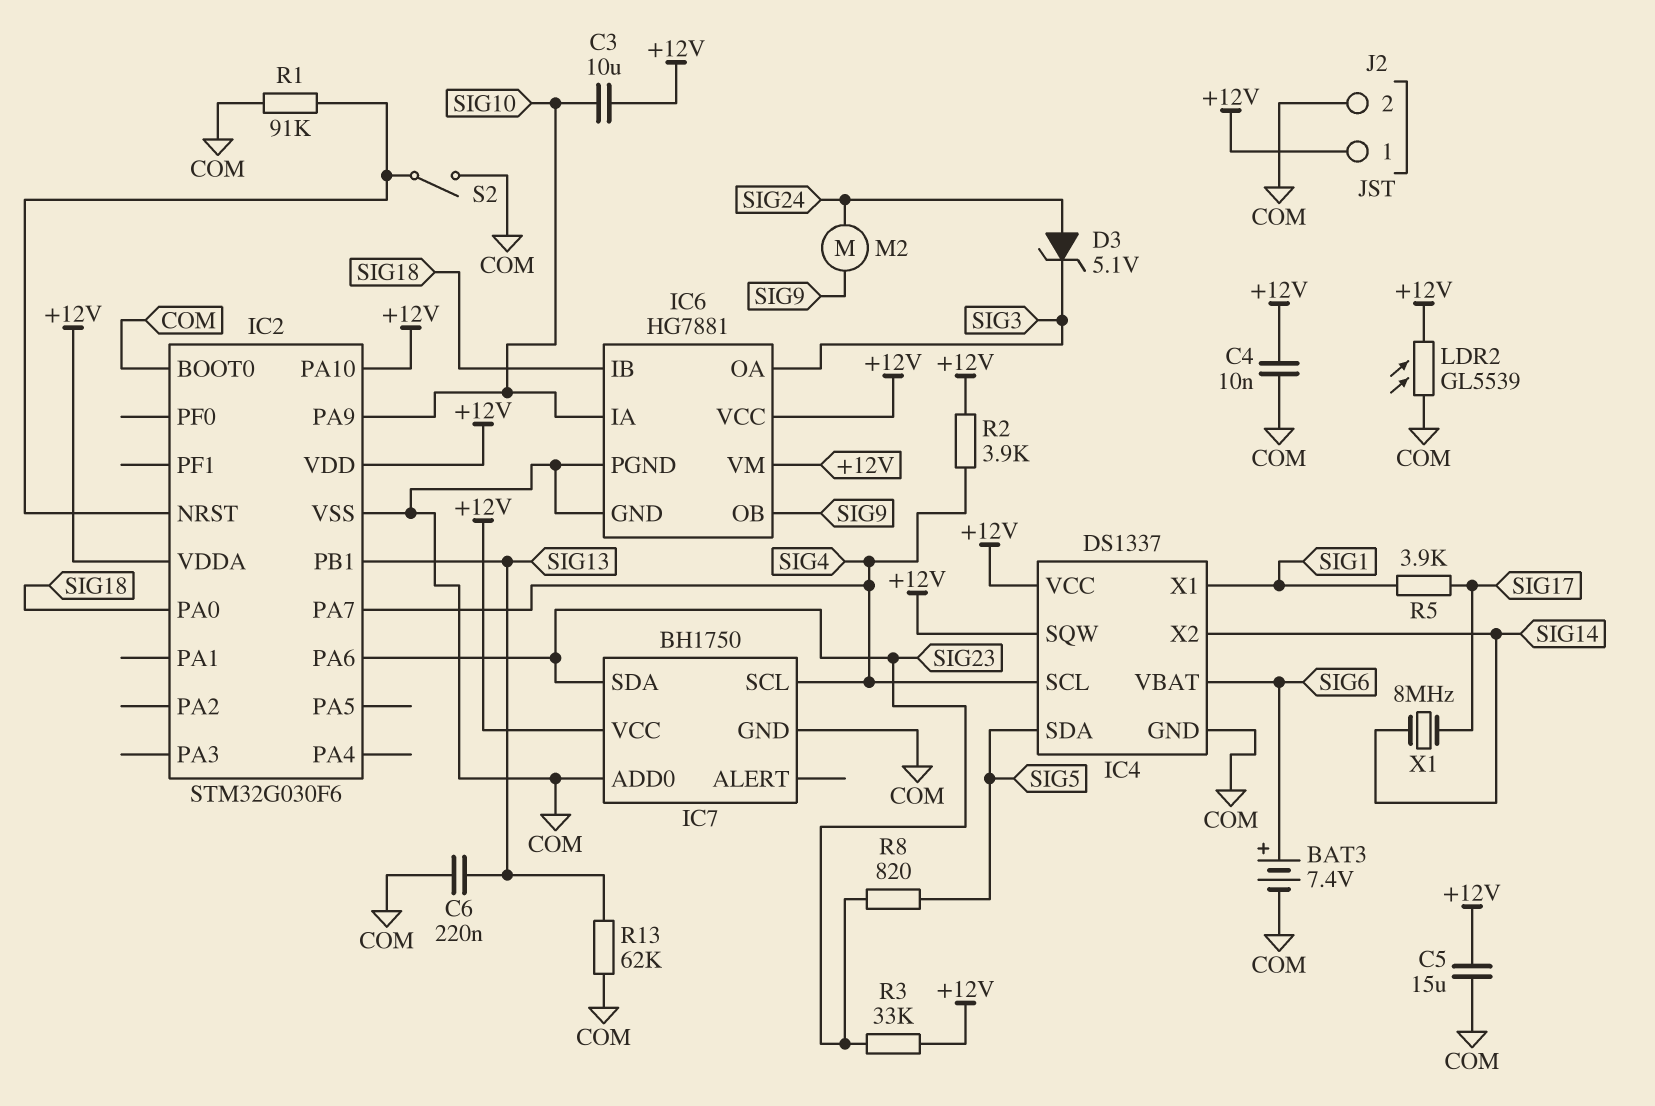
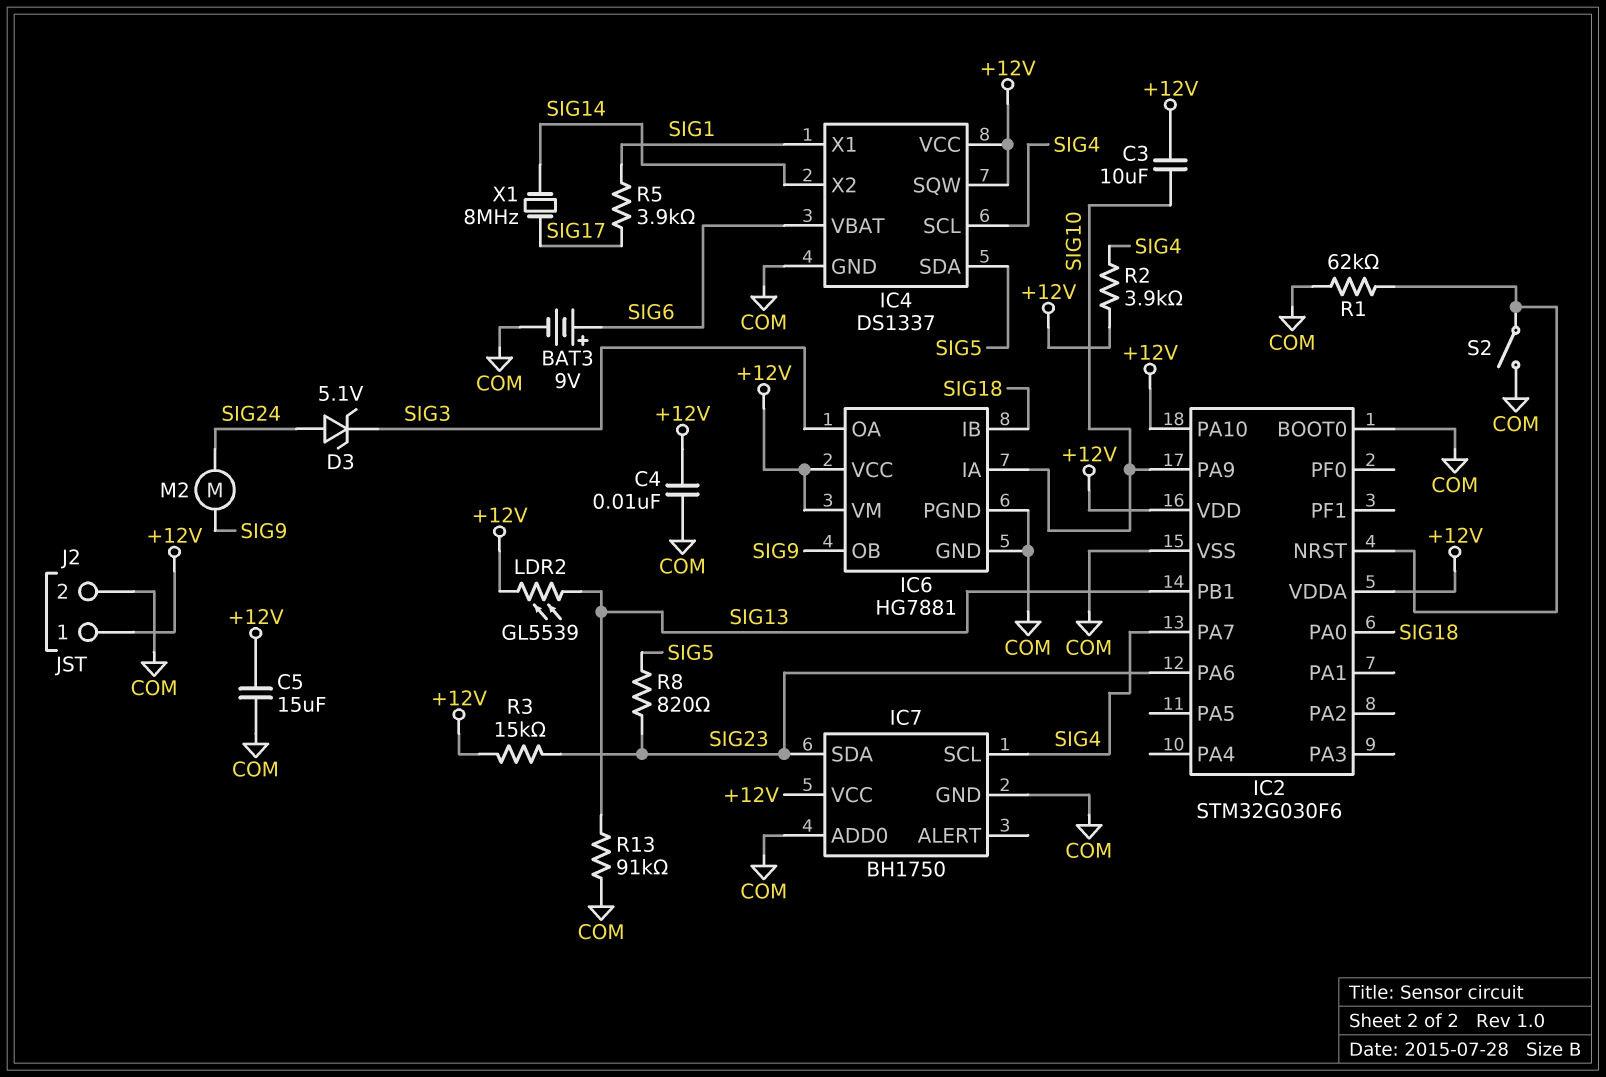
BAT3: 7.4V (plus SIG6, minus COM) -> 9V (plus SIG6, minus COM)
C6: 220nF (COM, SIG13) -> none
LDR2: GL5539 (+12V, COM) -> GL5539 (+12V, SIG13)
R1: 91k (COM, IC2/NRST) -> 62k (COM, IC2/NRST)
R3: 33k (+12V, SIG23) -> 15k (+12V, SIG23)
R13: 62k (COM, SIG13) -> 91k (COM, SIG13)

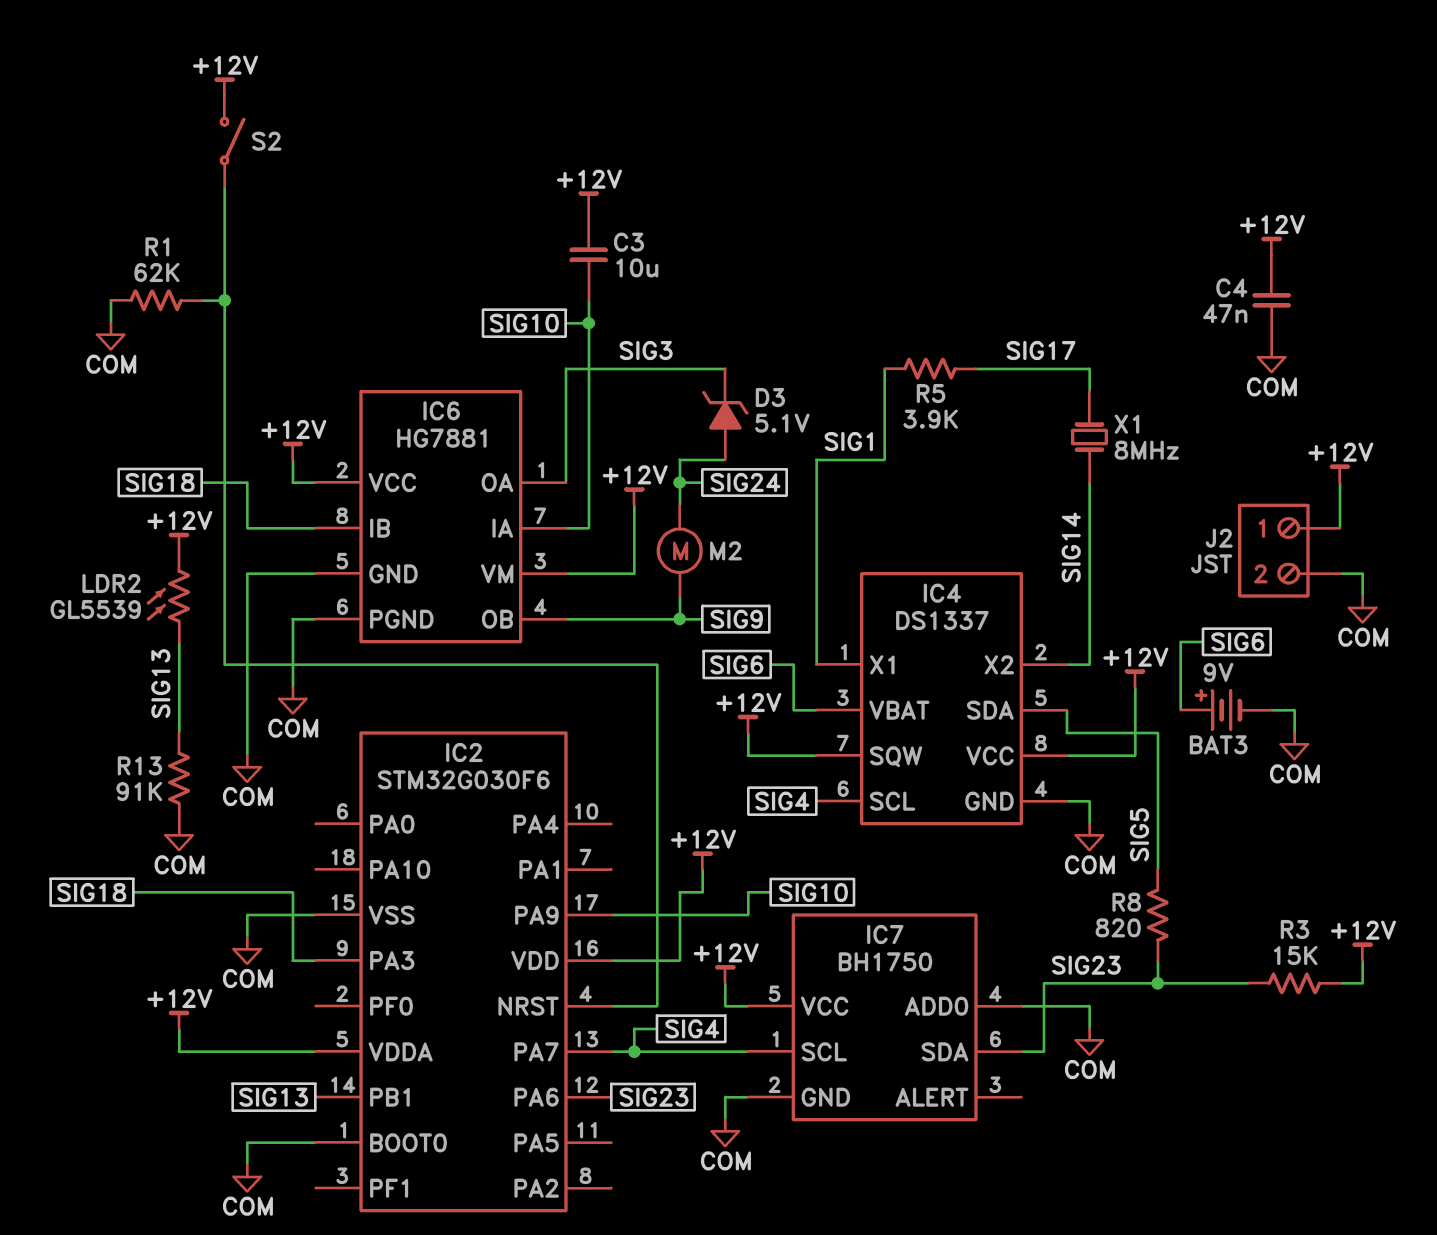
C4: 10nF (+12V, COM) -> 47nF (+12V, COM)
C5: 15uF (+12V, COM) -> none
IC2 pin PA0: SIG18 -> none
IC2 pin PA3: none -> SIG18
IC2 pin PA10: +12V -> none
R2: 3.9k (+12V, SIG4) -> none
S2: switch (COM, IC2/NRST) -> switch (+12V, IC2/NRST)

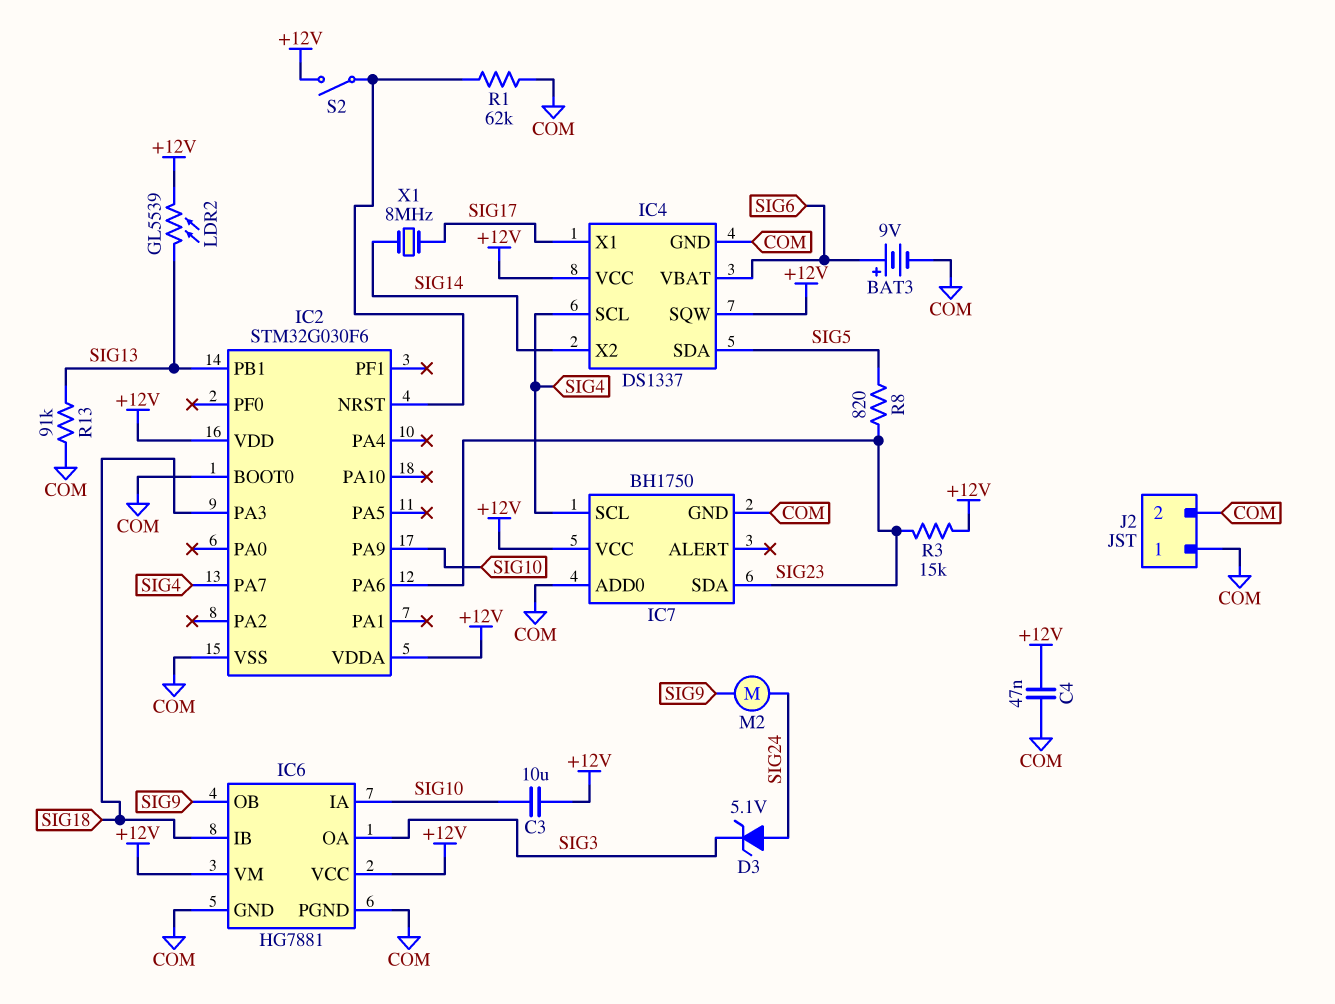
IC4 pin X1: SIG1 -> SIG17
J2 pin 1: +12V -> COM
R5: 3.9k (SIG1, SIG17) -> none

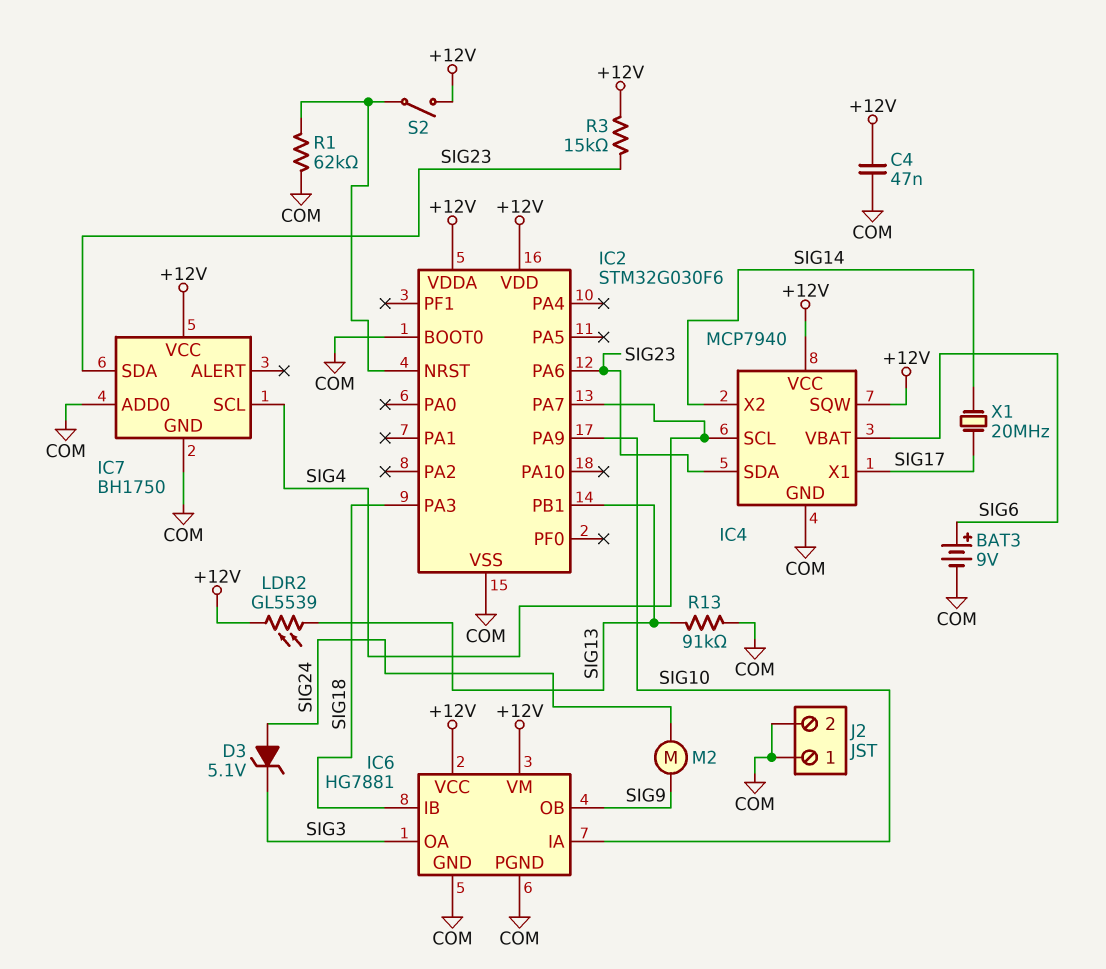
C3: 10uF (+12V, SIG10) -> none
IC4: DS1337 -> MCP7940
IC4 pin SDA: SIG5 -> SIG23
R8: 820 (SIG5, SIG23) -> none
X1: 8MHz (SIG14, SIG17) -> 20MHz (SIG14, SIG17)

